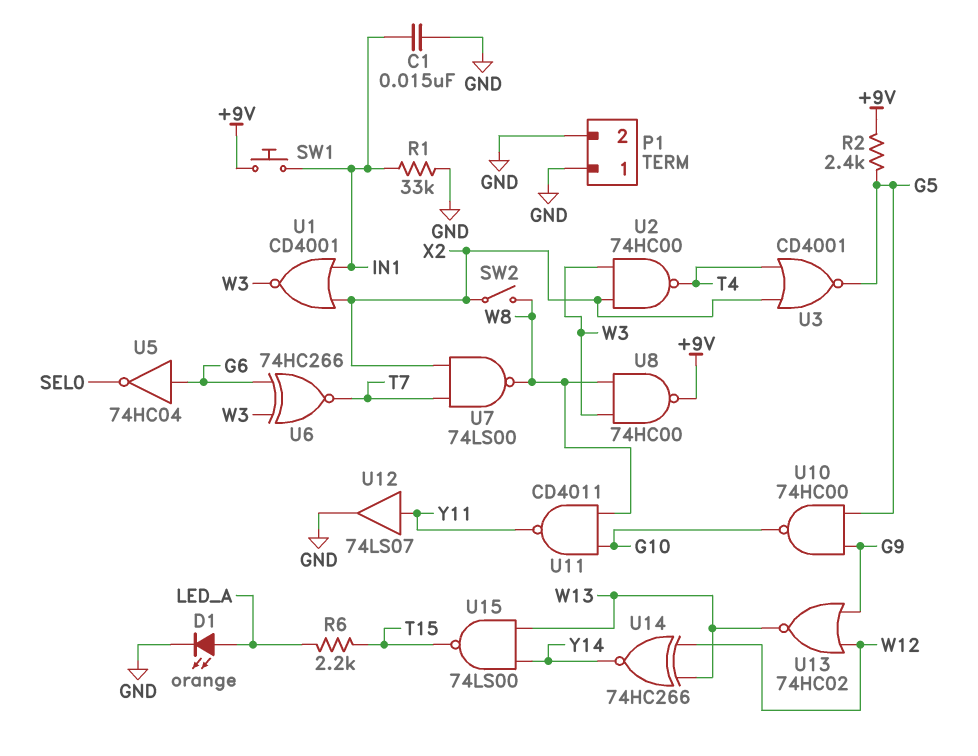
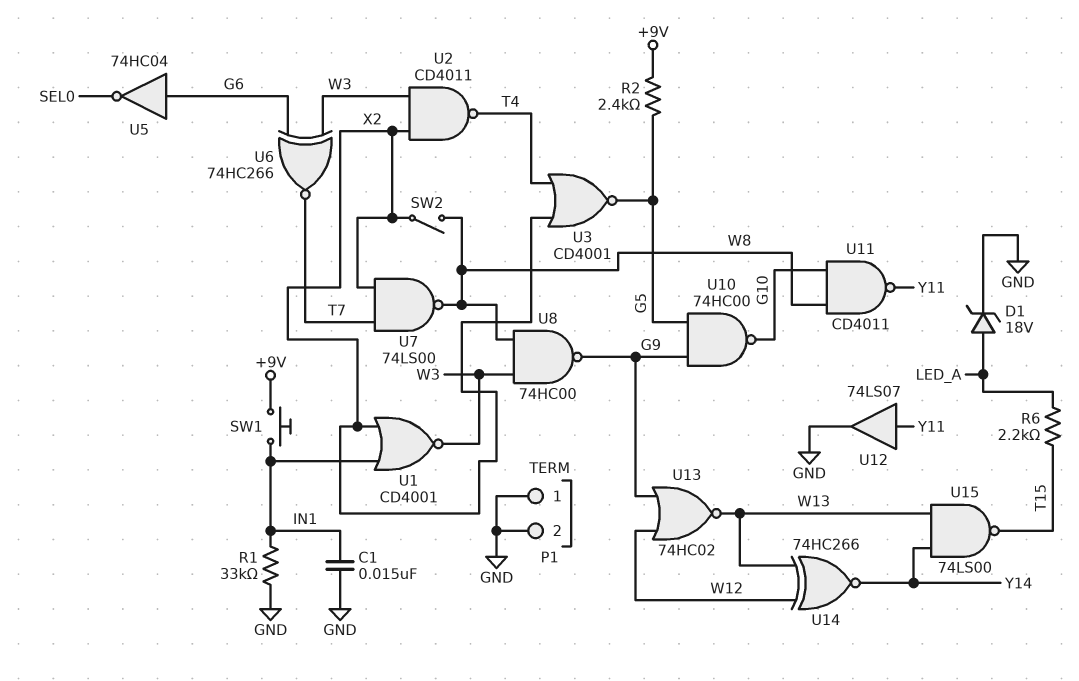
D1: LED orange (A LED_A, K GND) -> zener 18V (A LED_A, K GND)
U2: NAND 74HC00 (in W3, in X2, out T4) -> NAND CD4011 (in W3, in X2, out T4)
U8: NAND 74HC00 (in W3, in W8, out +9V) -> NAND 74HC00 (in W3, in W8, out G9)

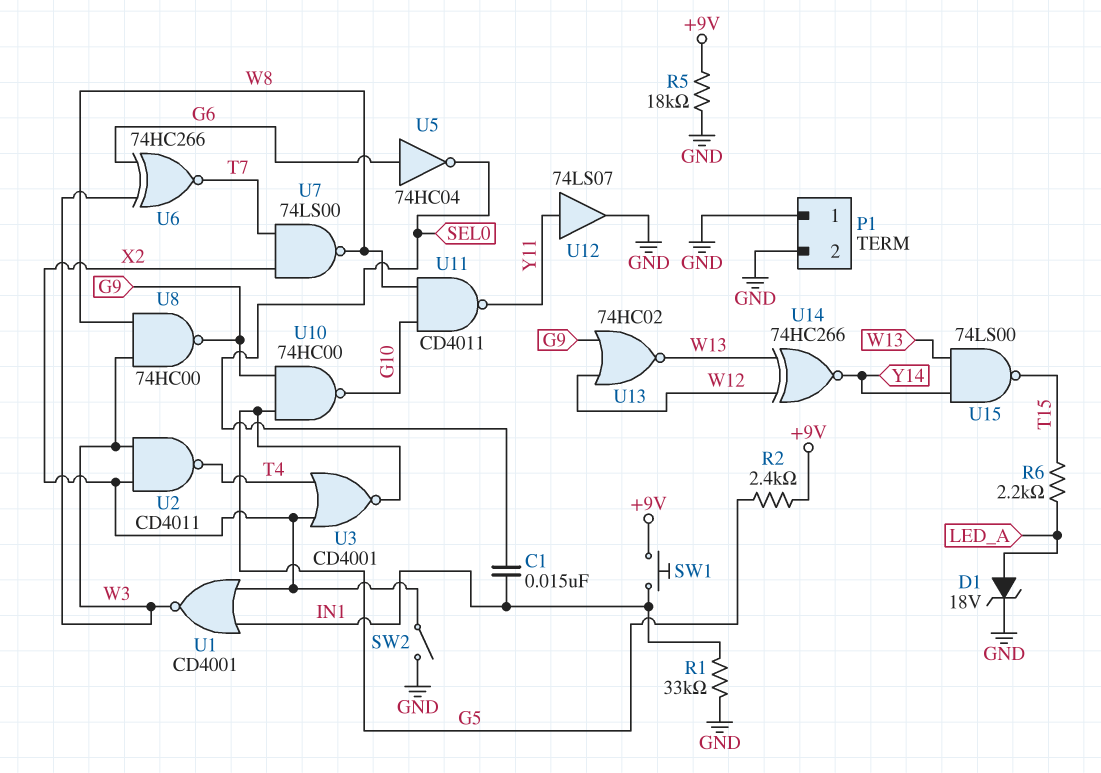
C1: 15nF (GND, IN1) -> 15nF (IN1, SEL0)
R5: none -> 18k (+9V, GND)
SW2: switch (W8, X2) -> switch (GND, X2)

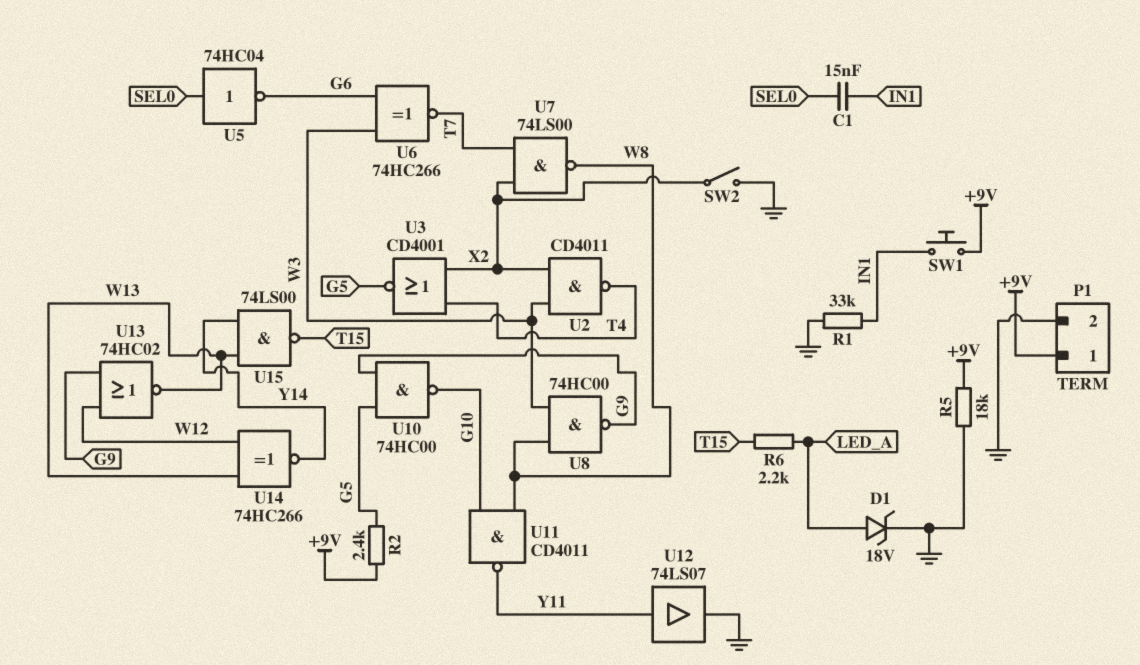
P1 pin 1: GND -> +9V
U1: NOR CD4001 (in IN1, in X2, out W3) -> none
U5: NOT 74HC04 (in G6, out SEL0) -> NOT 74HC04 (in SEL0, out G6)

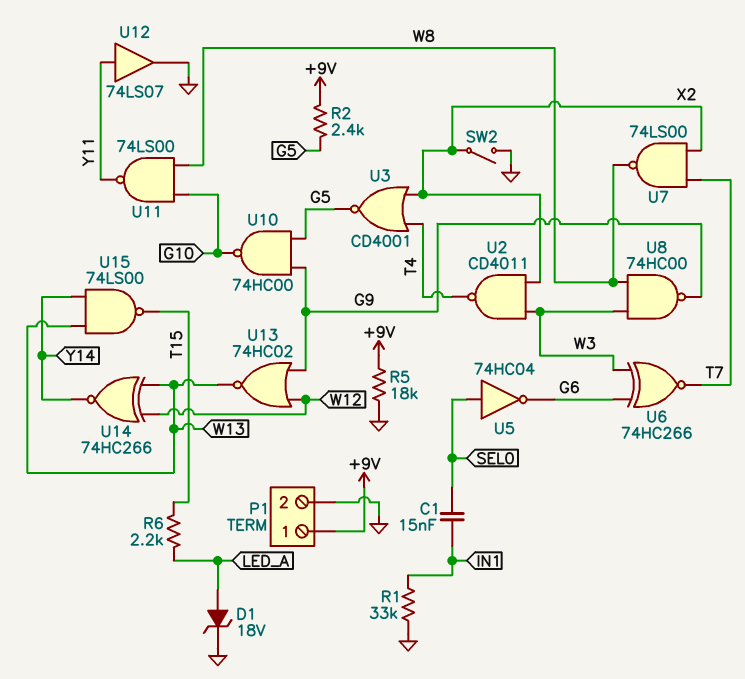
SW1: button (+9V, IN1) -> none
U11: NAND CD4011 (in G10, in W8, out Y11) -> NAND 74LS00 (in G10, in W8, out Y11)

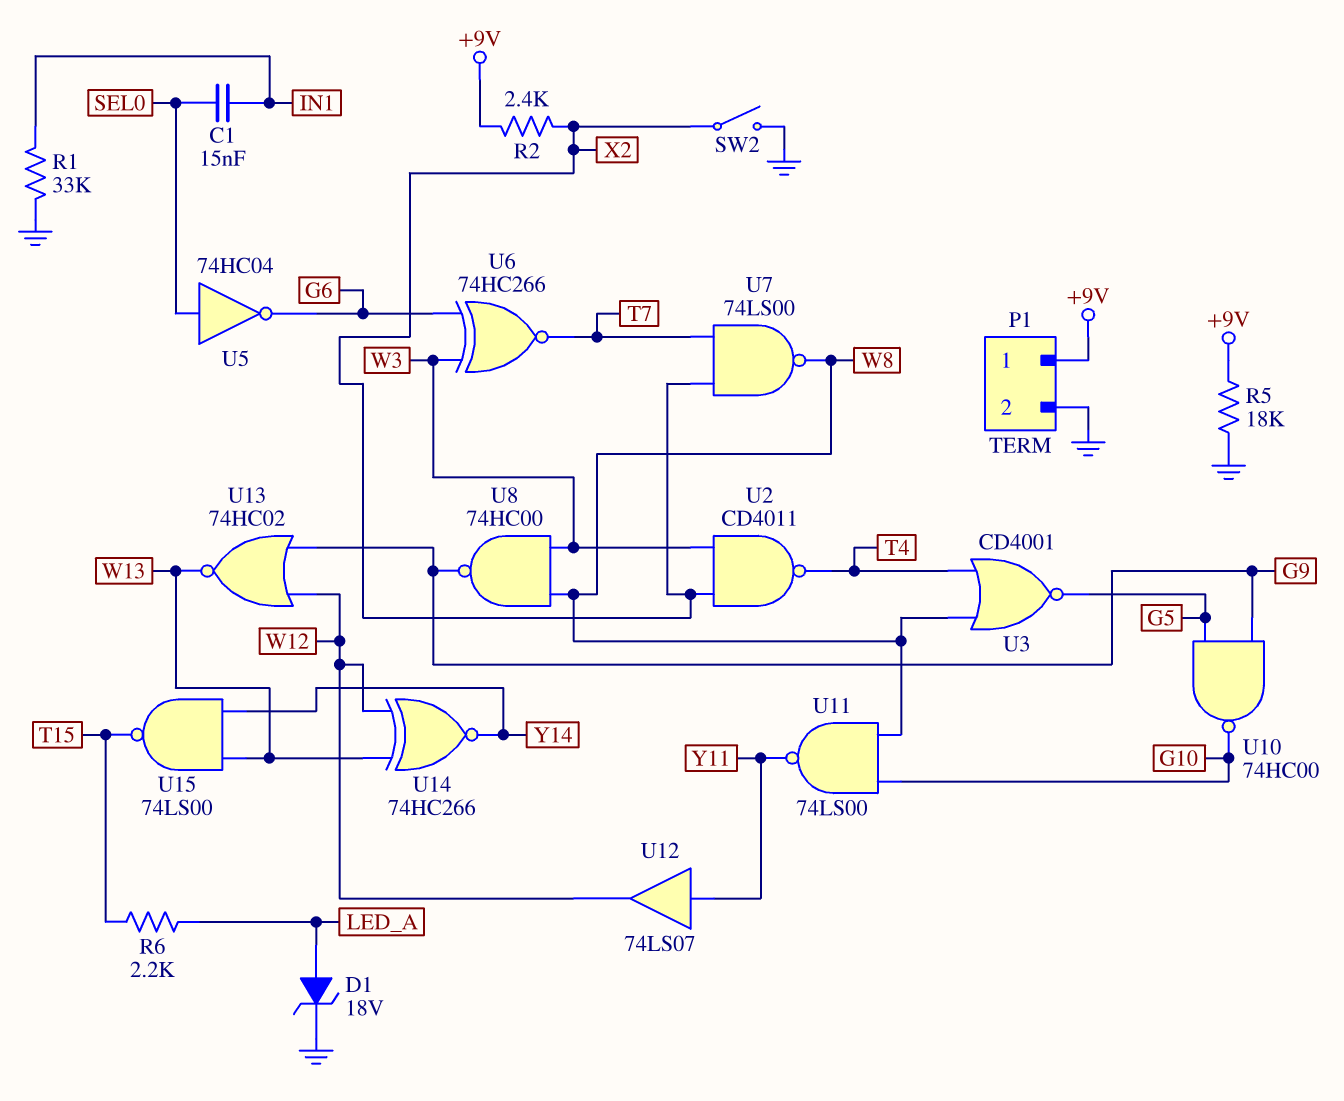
R2: 2.4k (+9V, G5) -> 2.4k (+9V, X2)
U3: NOR CD4001 (in T4, in X2, out G5) -> NOR CD4001 (in T4, in W8, out G5)
U12: buffer 74LS07 (in Y11, out GND) -> buffer 74LS07 (in Y11, out W12)

